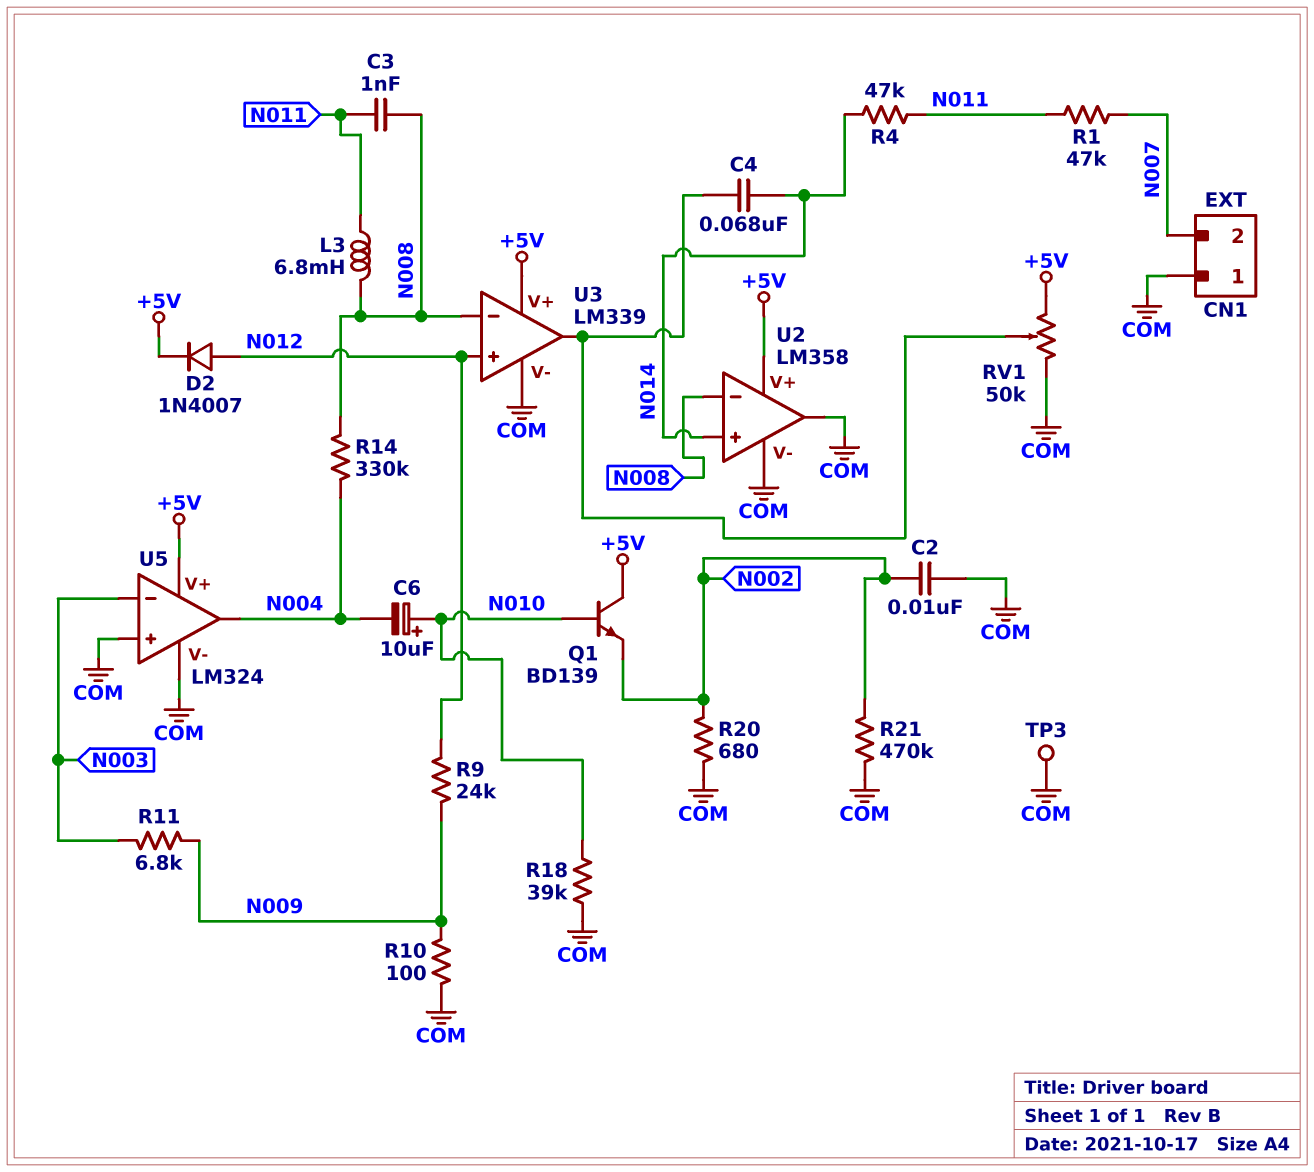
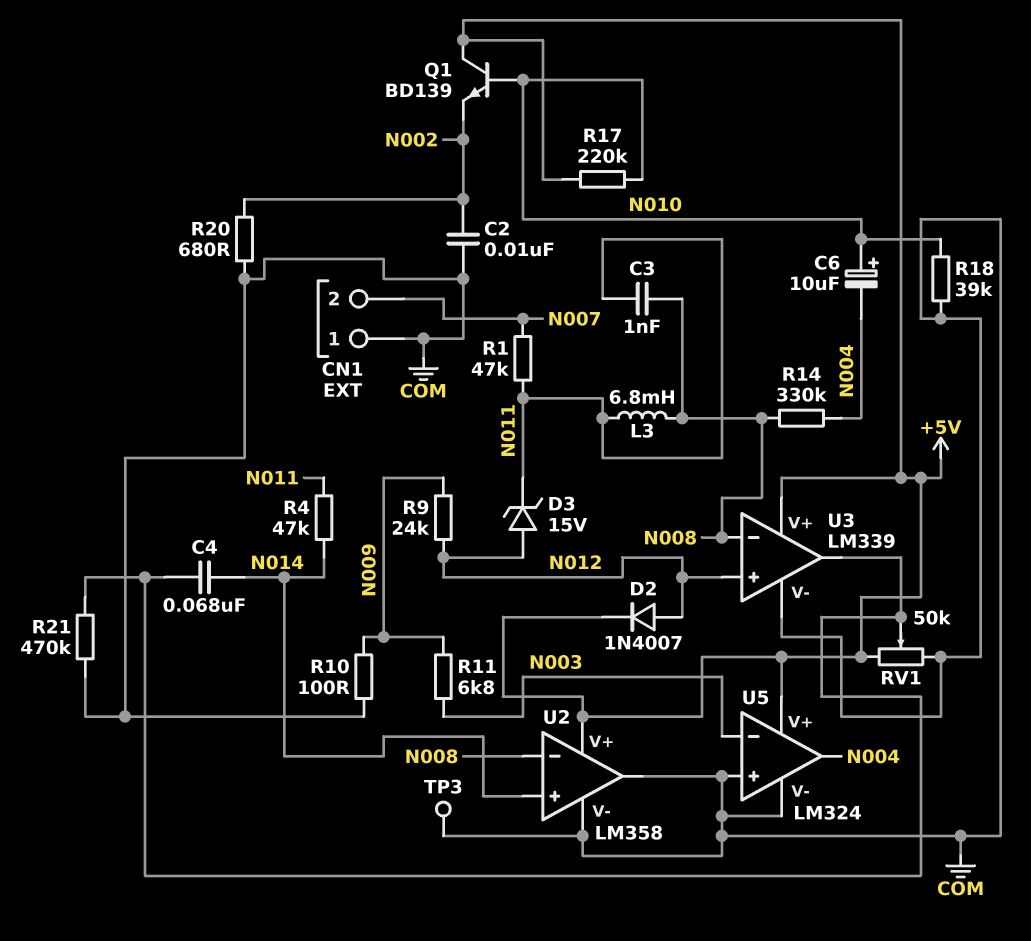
D3: none -> zener 15V (A N012, K N011)
R17: none -> 220k (+5V, N010)
R21: 470k (COM, N002) -> 470k (COM, U3/out)

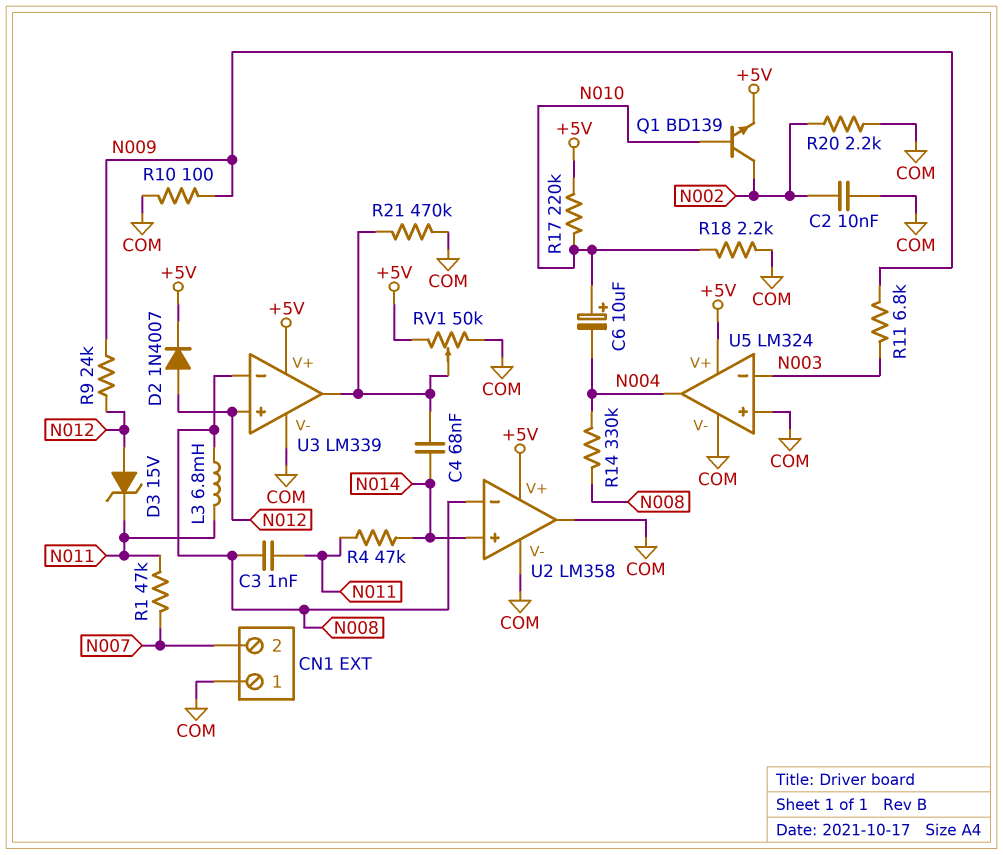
Q1: NPN BD139 (B N010, C +5V, E N002) -> NPN BD139 (B N010, C N002, E +5V)
R18: 39k (COM, N010) -> 2.2k (COM, N010)
R20: 680 (COM, N002) -> 2.2k (COM, N002)
TP3: test point (COM) -> none

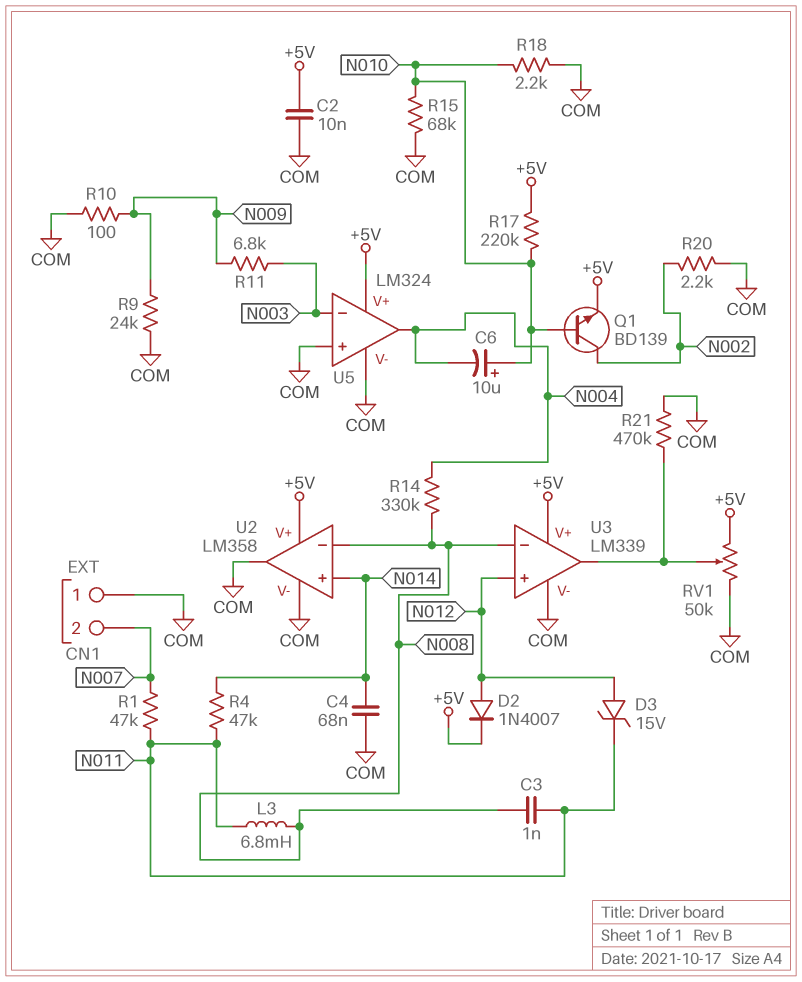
C2: 10nF (COM, N002) -> 10nF (+5V, COM)
C4: 68nF (N014, U3/out) -> 68nF (COM, N014)
R9: 24k (N009, N012) -> 24k (COM, N009)
R15: none -> 68k (COM, N010)

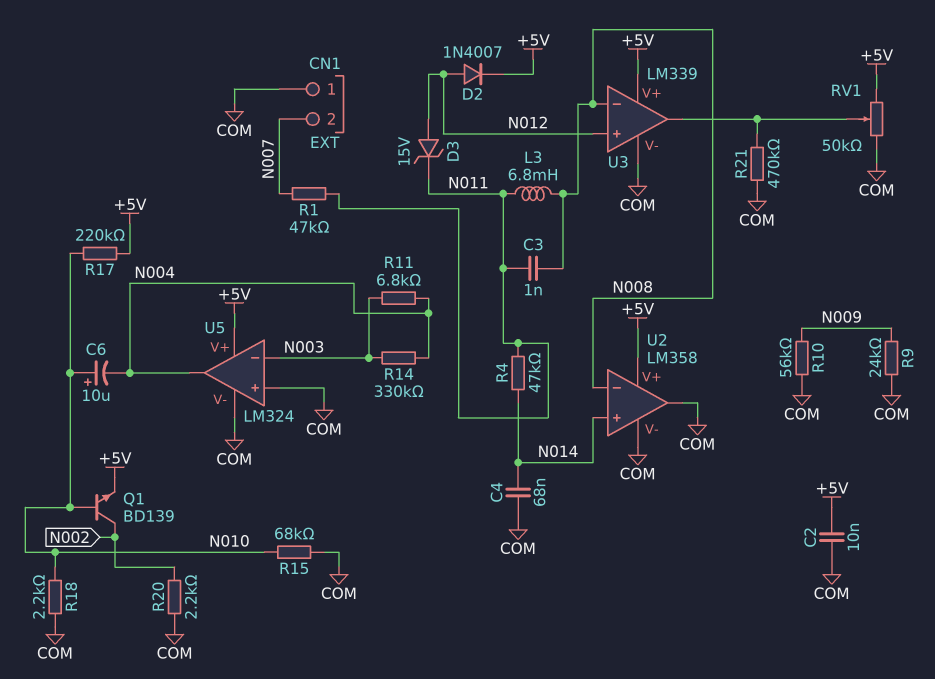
R10: 100 (COM, N009) -> 56k (COM, N009)
R11: 6.8k (N003, N009) -> 6.8k (N003, N004)
R14: 330k (N004, N008) -> 330k (N003, N004)

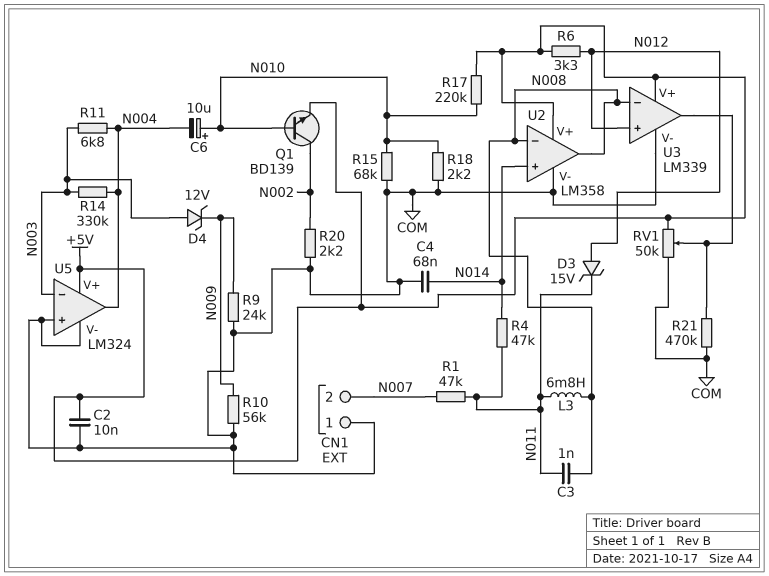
D2: diode 1N4007 (A N012, K +5V) -> none
D4: none -> zener 12V (A N003, K N009)
R6: none -> 3.3k (+5V, N012)
U2 pin out: COM -> N008

